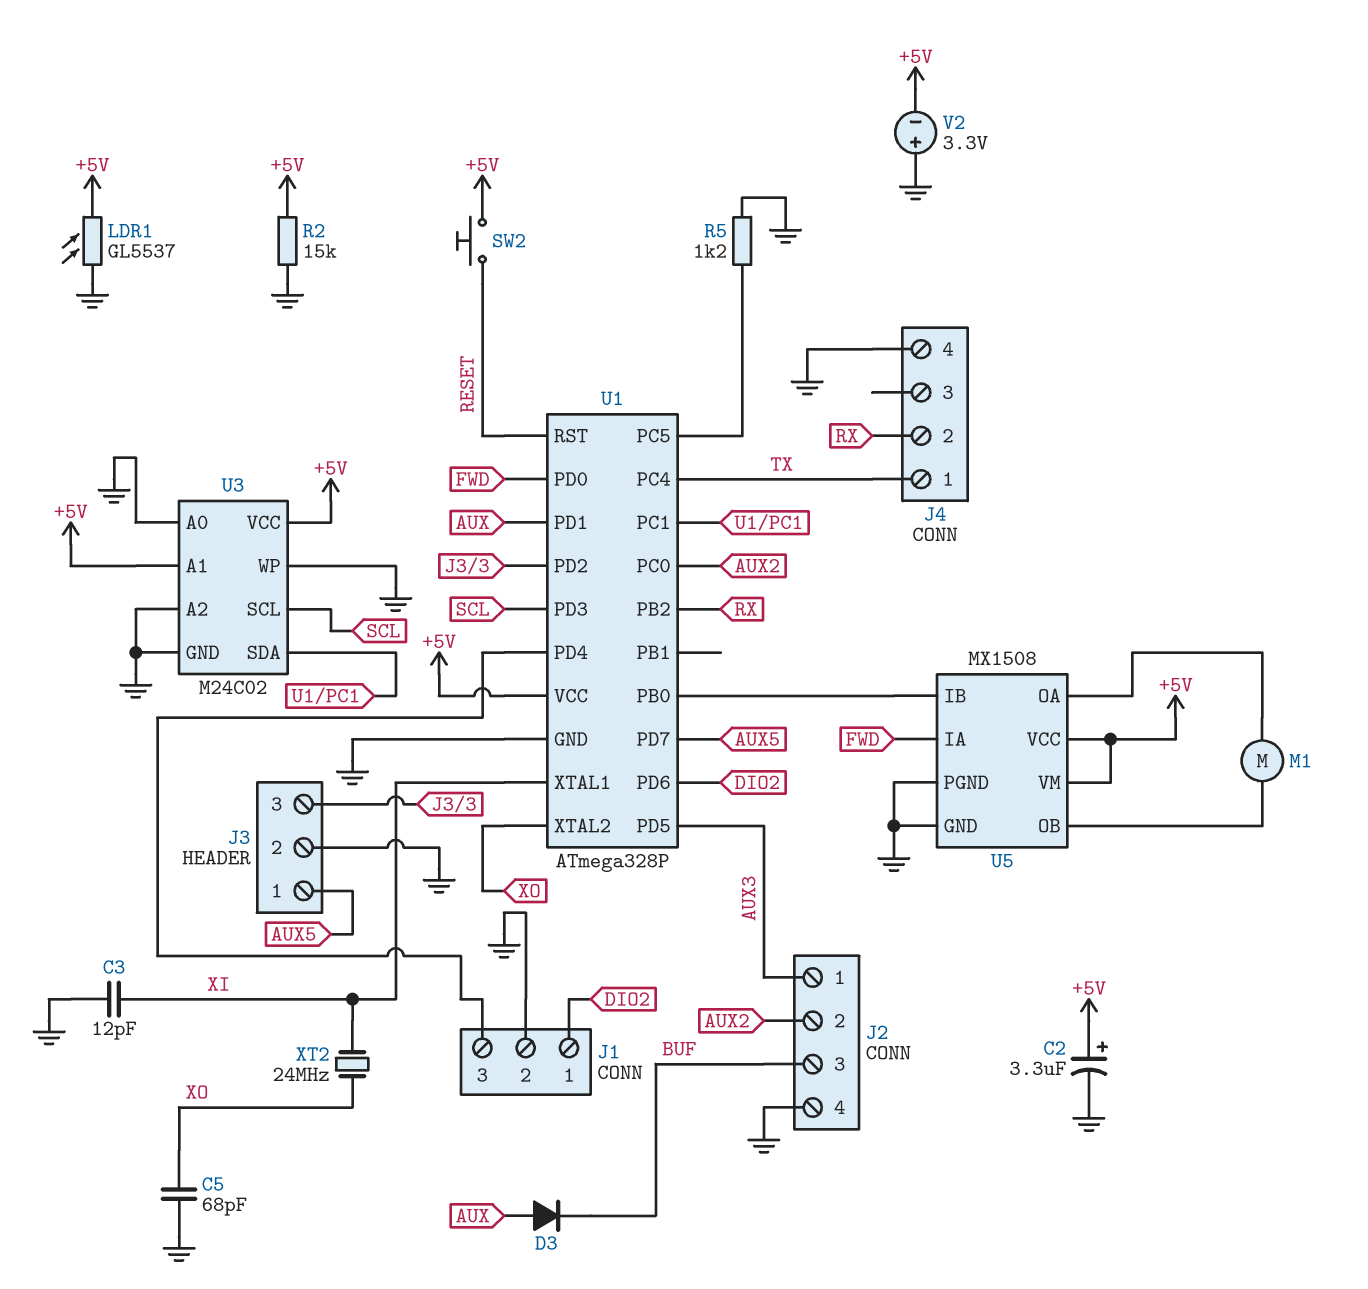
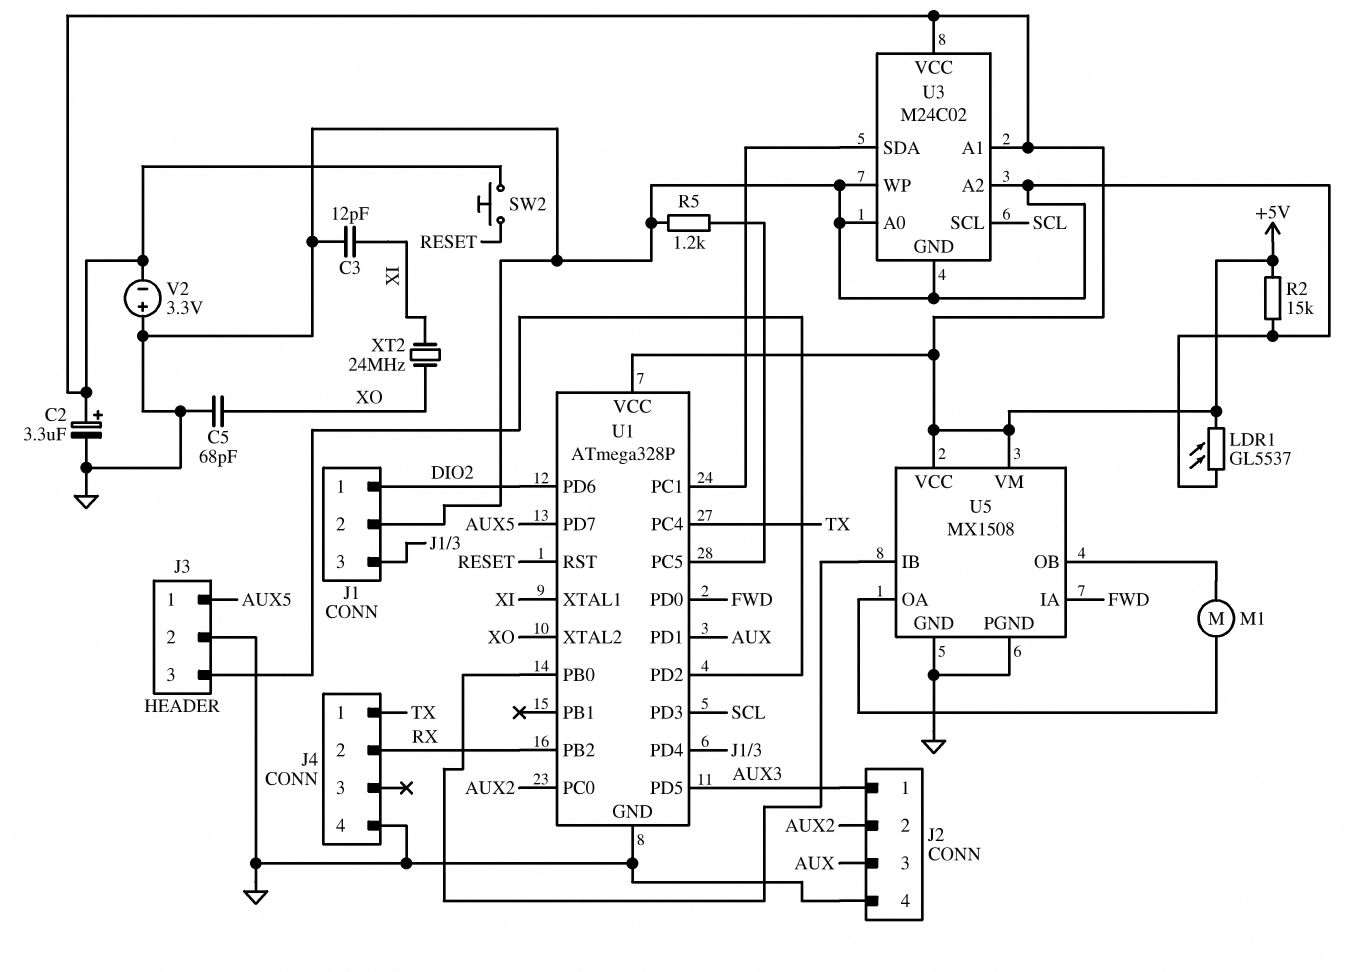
D3: diode (A AUX, K BUF) -> none
J2 pin 3: BUF -> AUX

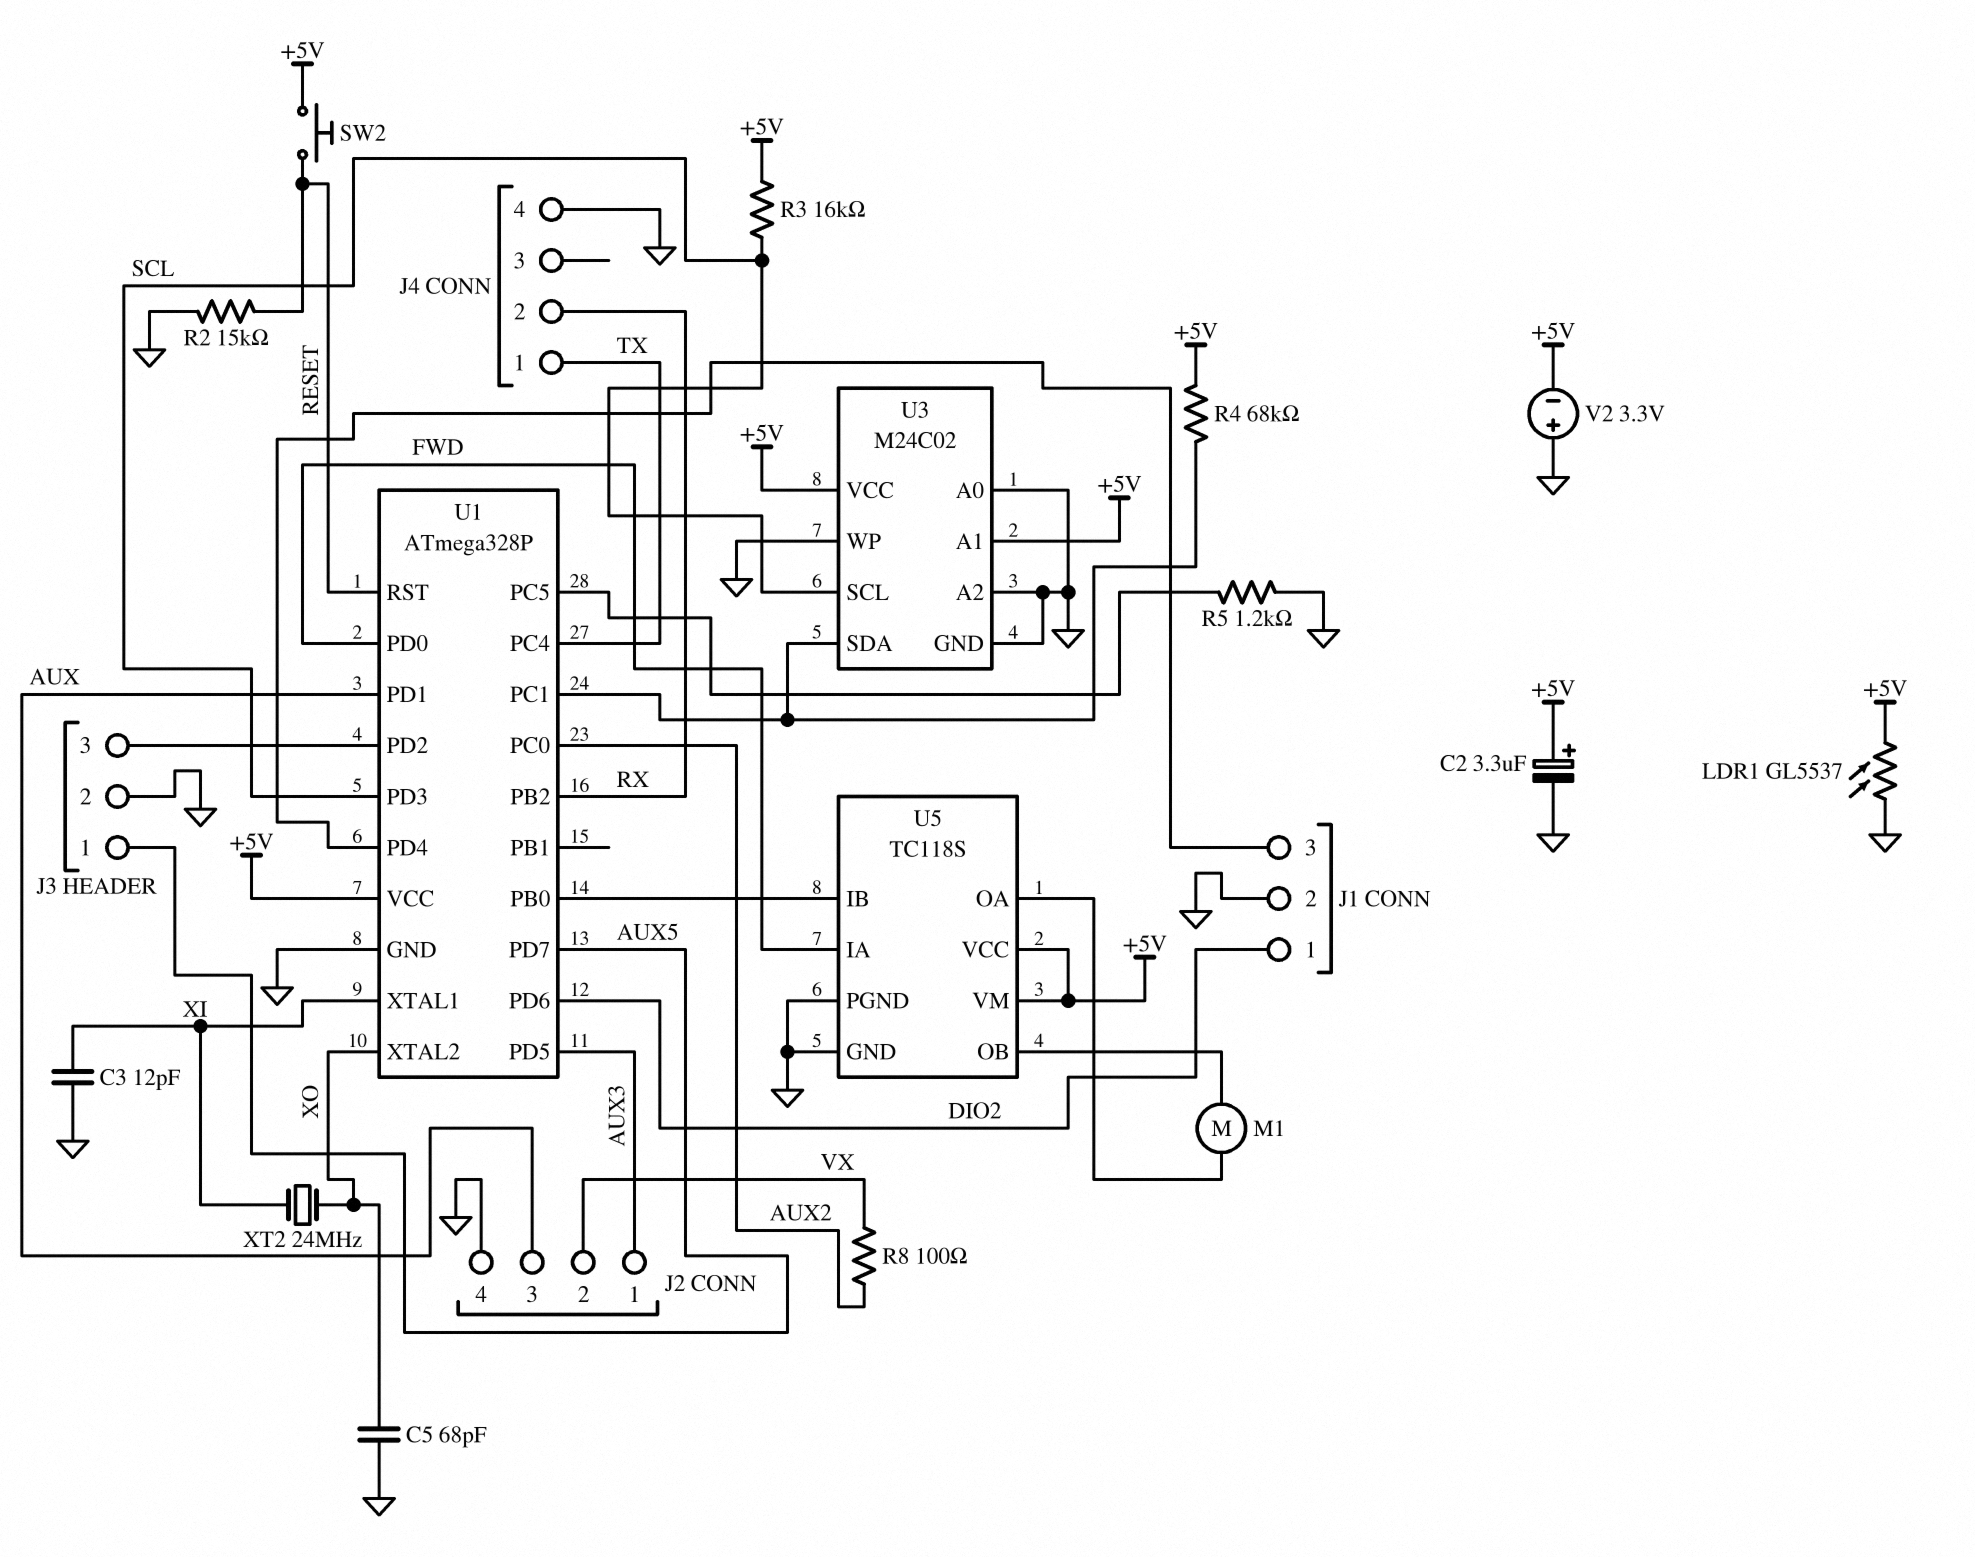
J2 pin 2: AUX2 -> VX
R2: 15k (+5V, GND) -> 15k (GND, RESET)
R3: none -> 16k (+5V, SCL)
R4: none -> 68k (+5V, U1/PC1)
R8: none -> 100 (AUX2, VX)
U5: MX1508 -> TC118S

